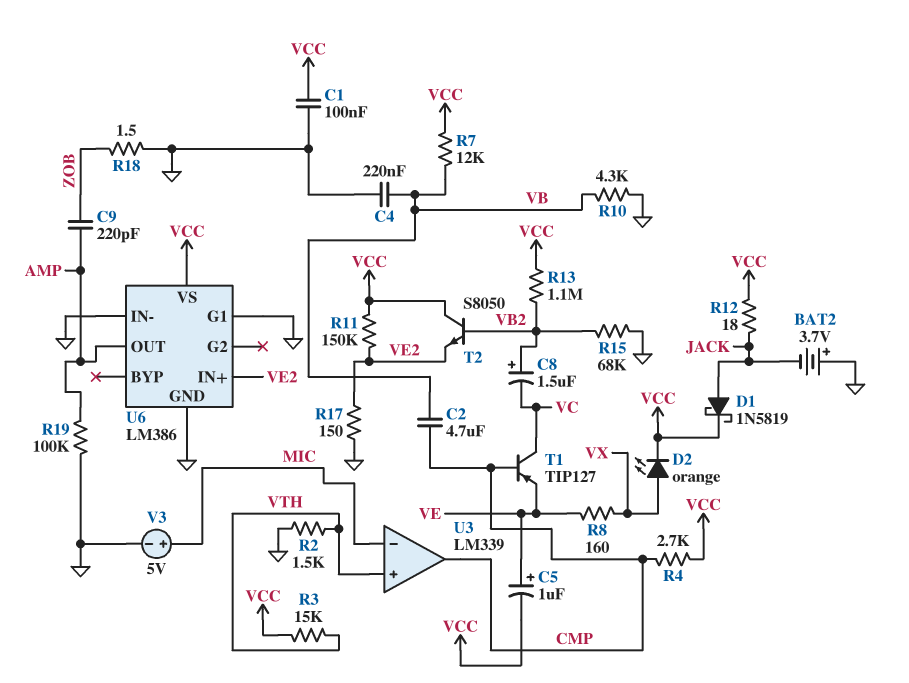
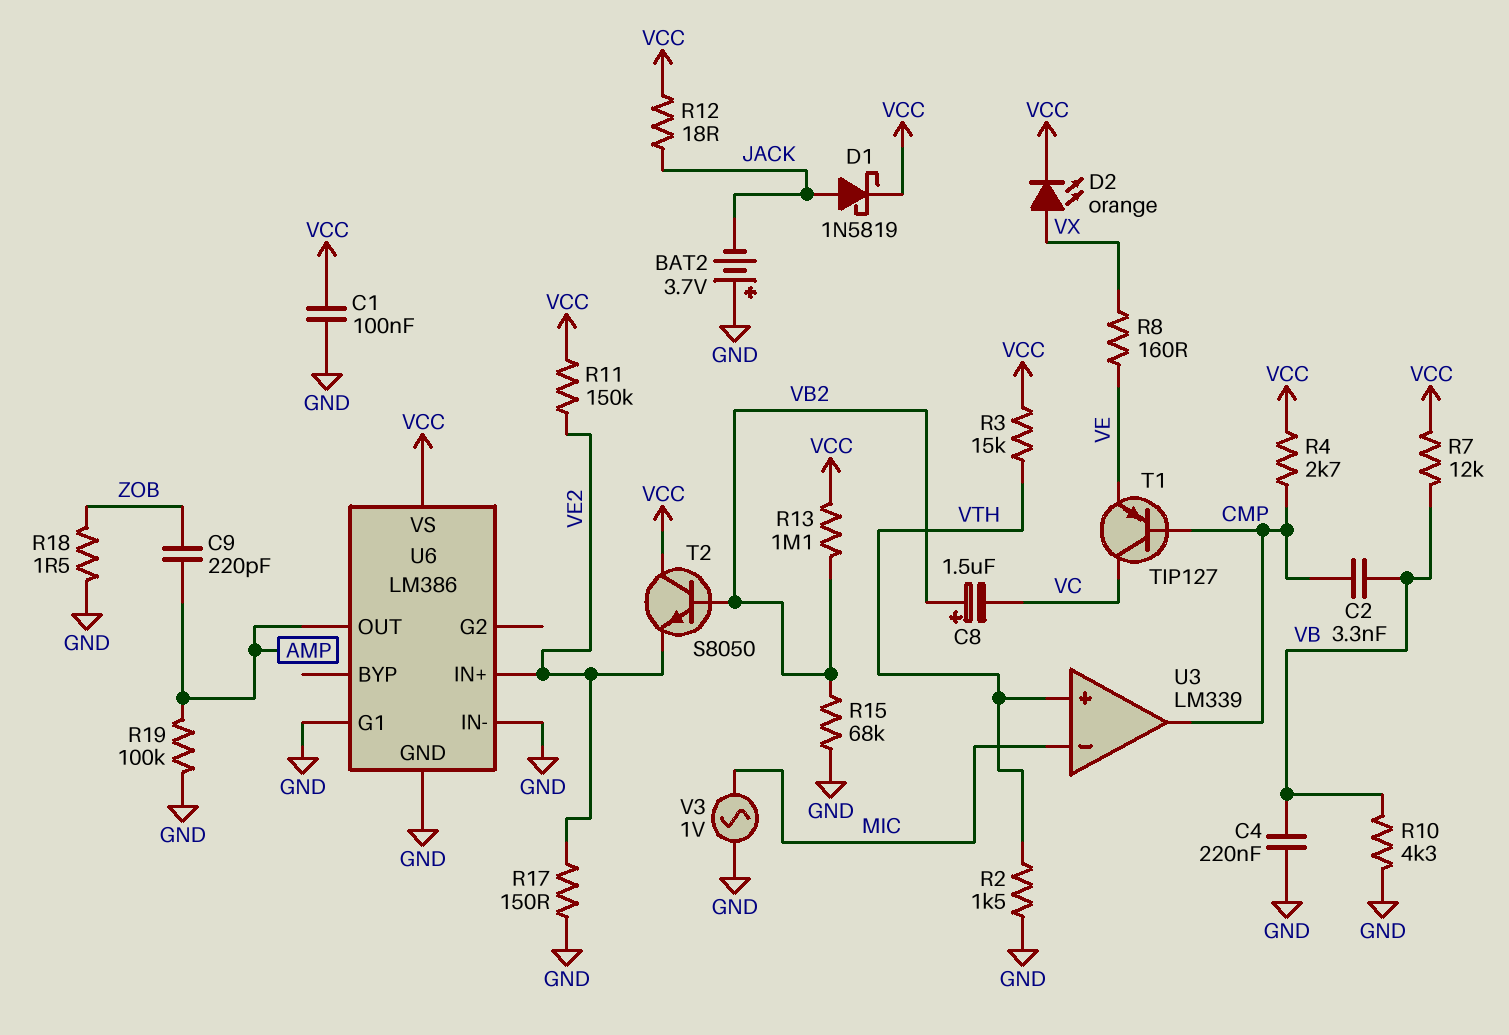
C2: 4.7uF (CMP, VB) -> 3.3nF (CMP, VB)
C5: 1uF (plus VE, minus VCC) -> none
V3: 5V (plus MIC, minus GND) -> AC 1V (GND, MIC)

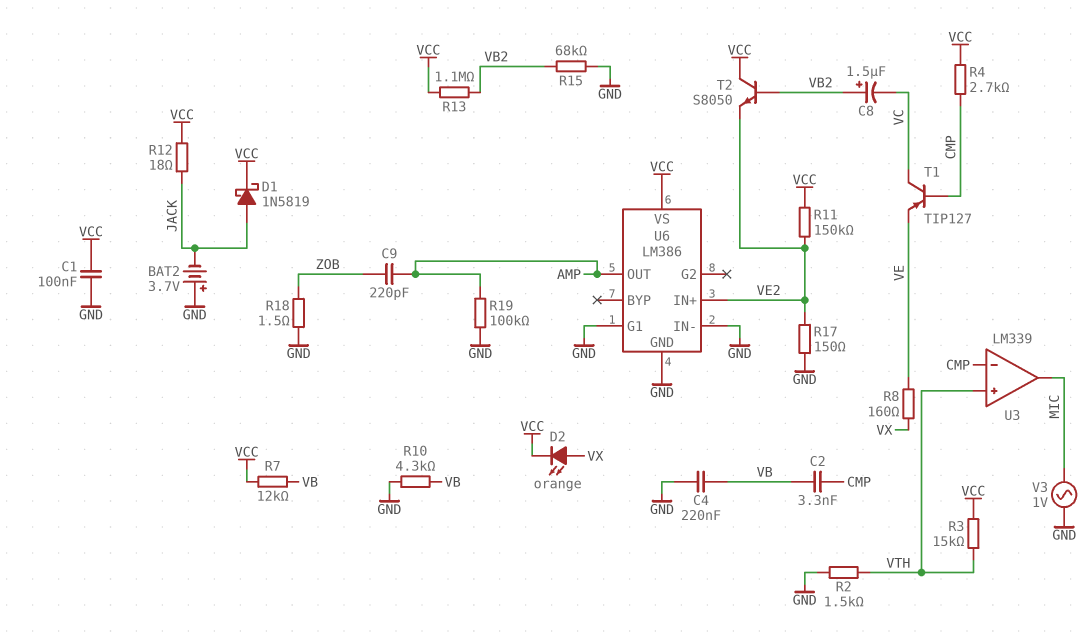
U3 pin in-: MIC -> CMP
U3 pin out: CMP -> MIC

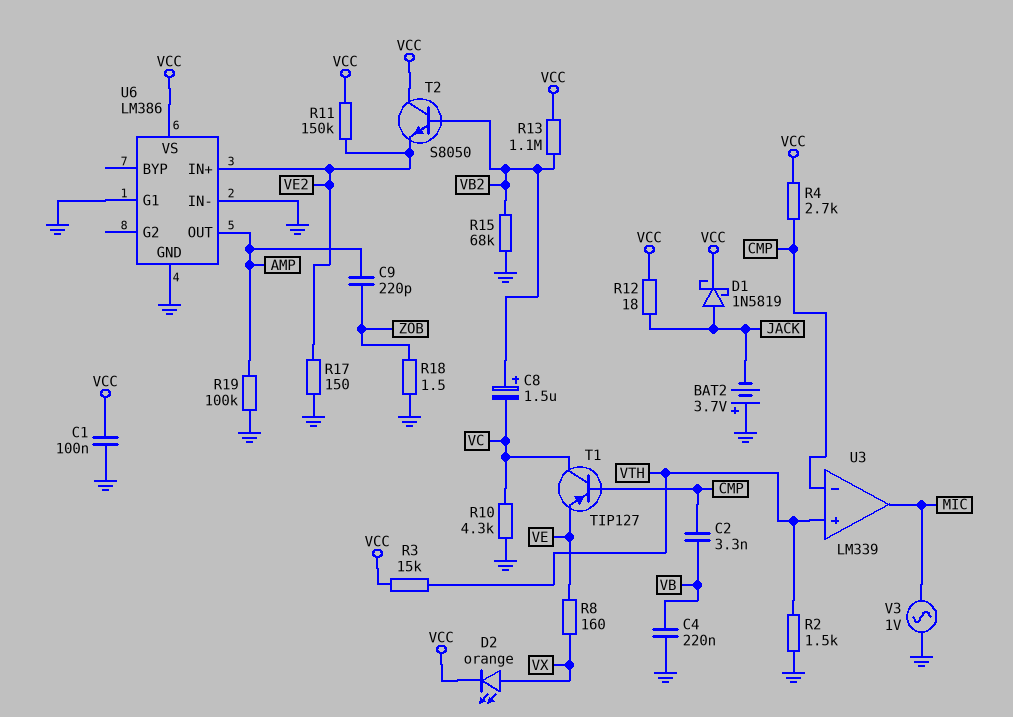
R7: 12k (VB, VCC) -> none
R10: 4.3k (GND, VB) -> 4.3k (GND, VC)

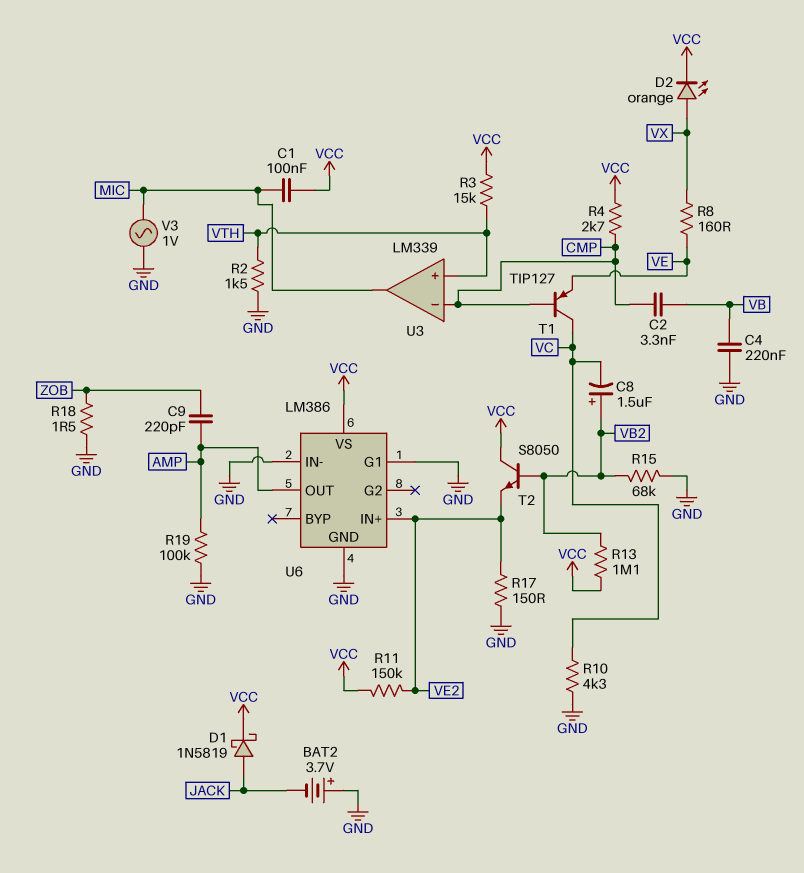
C1: 100nF (GND, VCC) -> 100nF (MIC, VCC)
R12: 18 (JACK, VCC) -> none

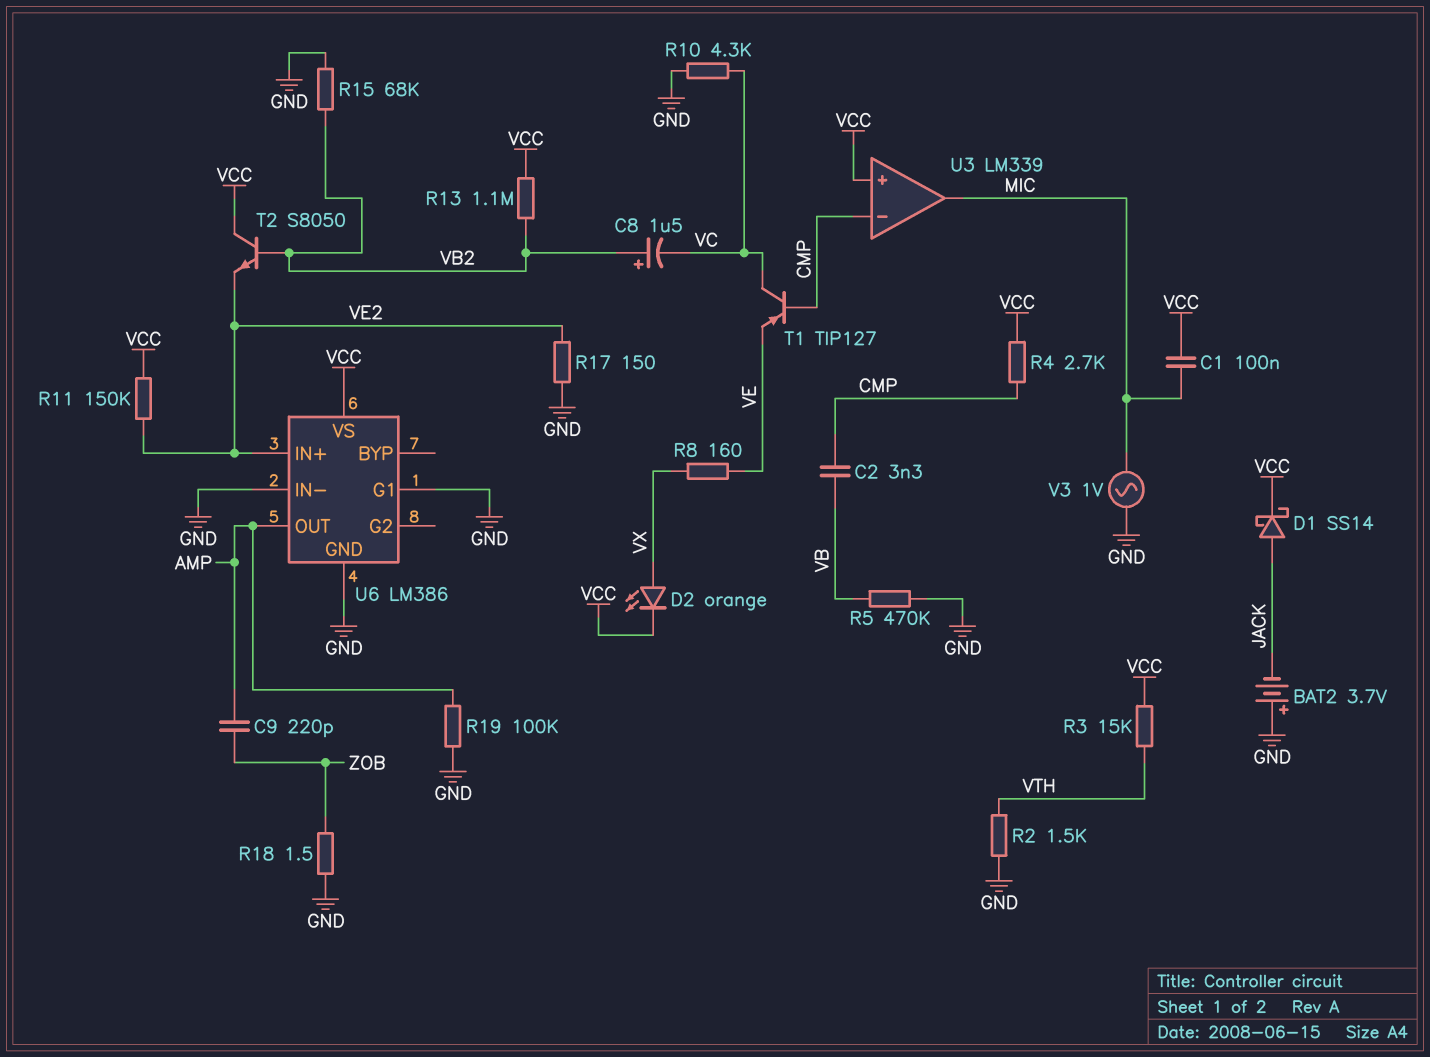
C4: 220nF (GND, VB) -> none
D1: schottky 1N5819 (A JACK, K VCC) -> schottky SS14 (A JACK, K VCC)
R5: none -> 470k (GND, VB)
U3 pin in+: VTH -> VCC

